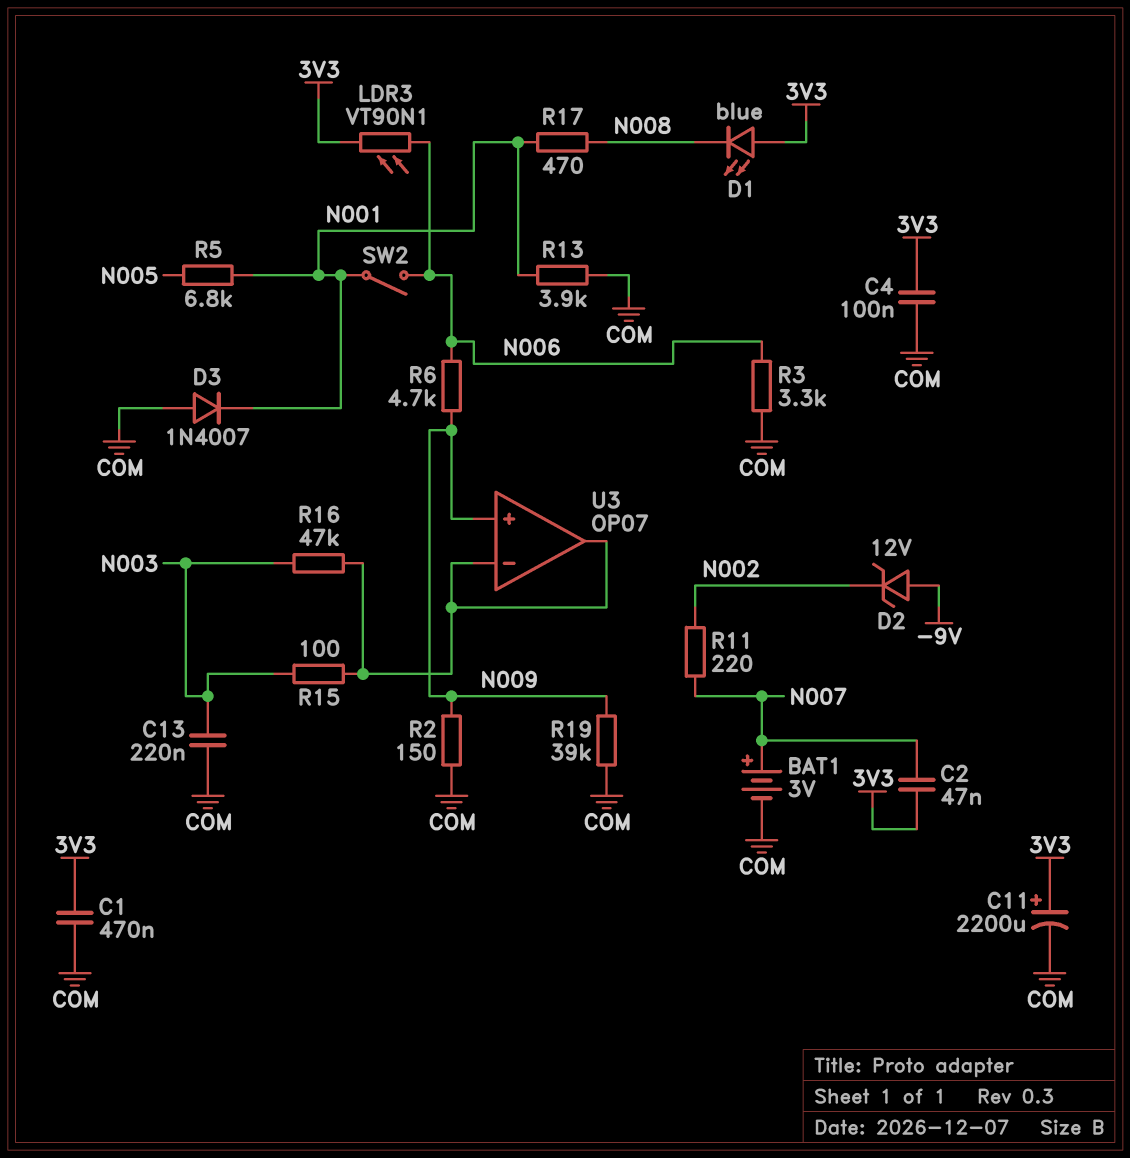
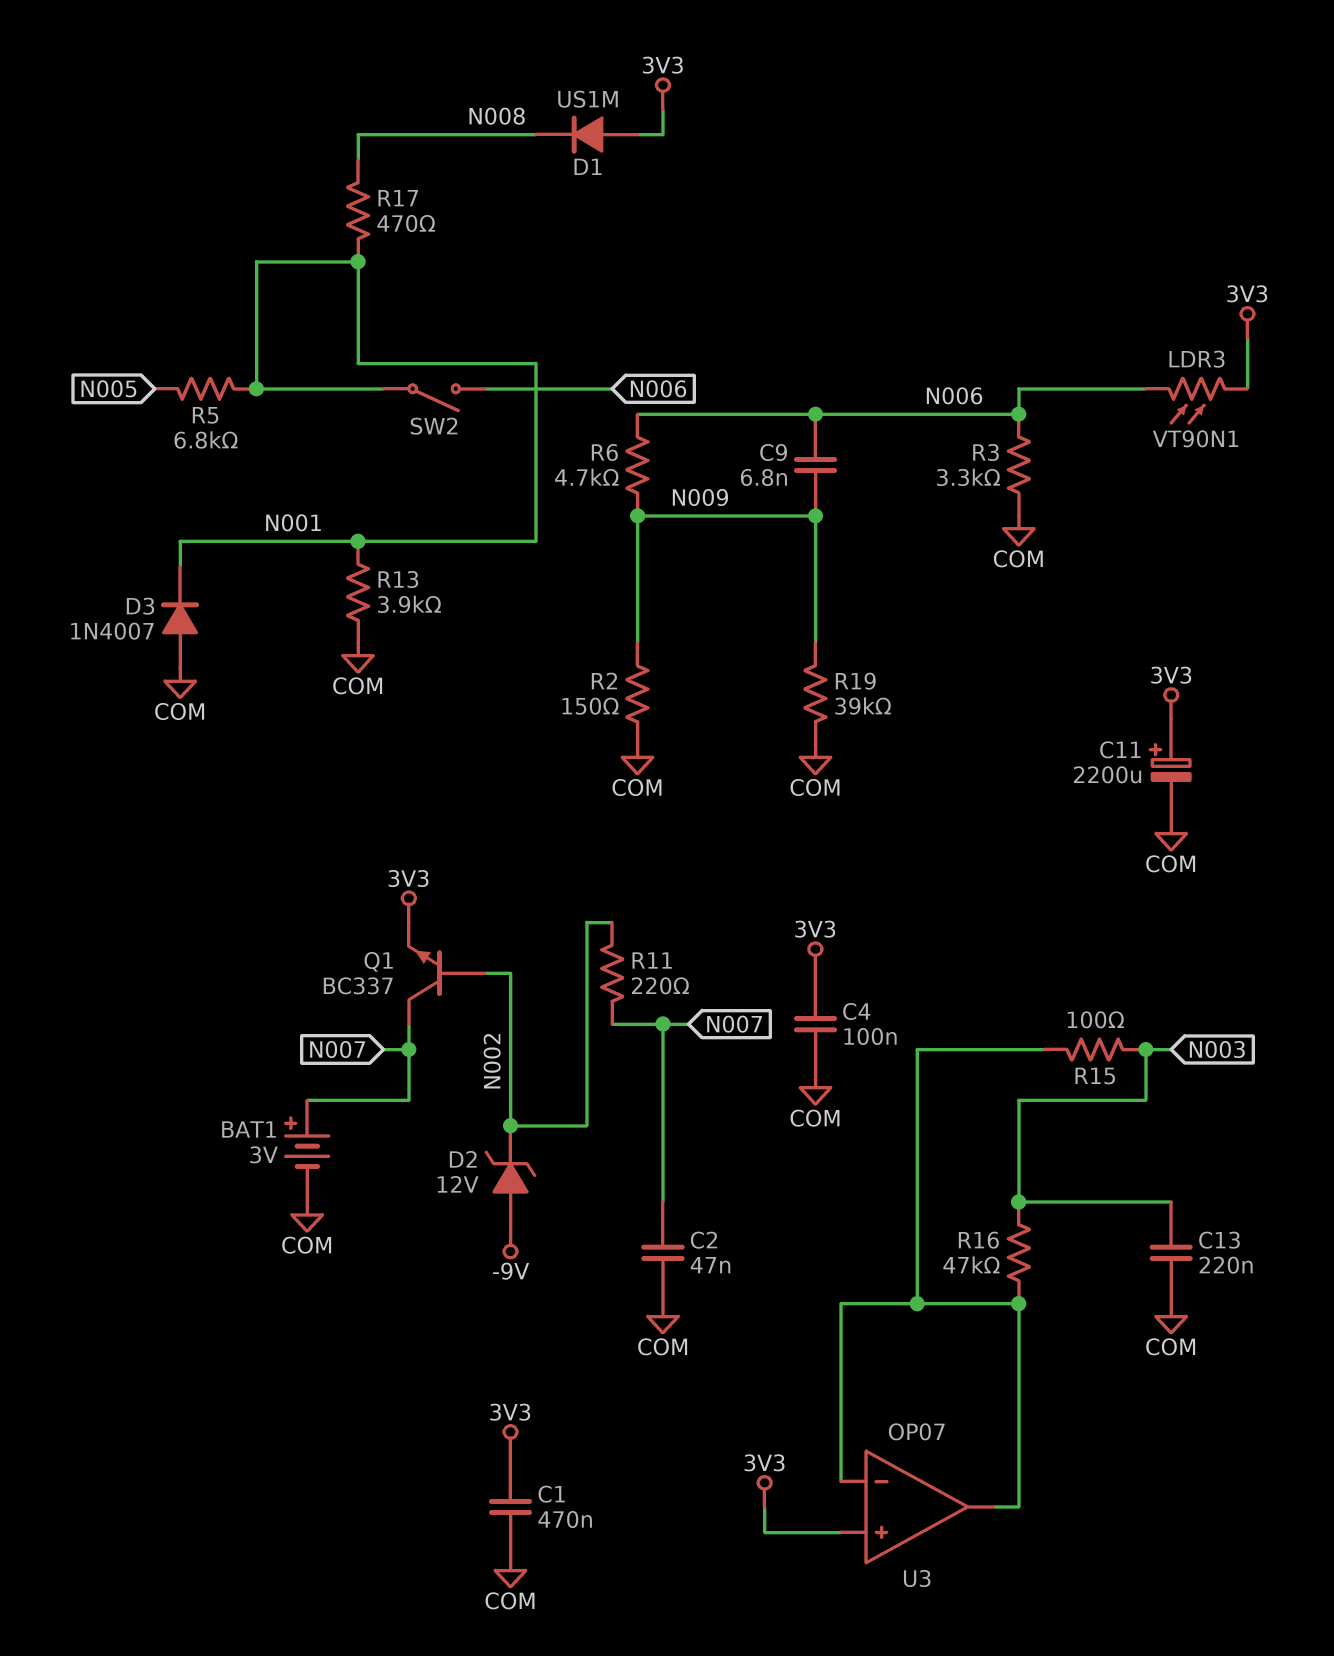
C2: 47nF (3V3, N007) -> 47nF (COM, N007)
C9: none -> 6.8nF (N006, N009)
D1: LED blue (A 3V3, K N008) -> diode US1M (A 3V3, K N008)
Q1: none -> NPN BC337 (B N002, C N007, E 3V3)
U3 pin in+: N009 -> 3V3

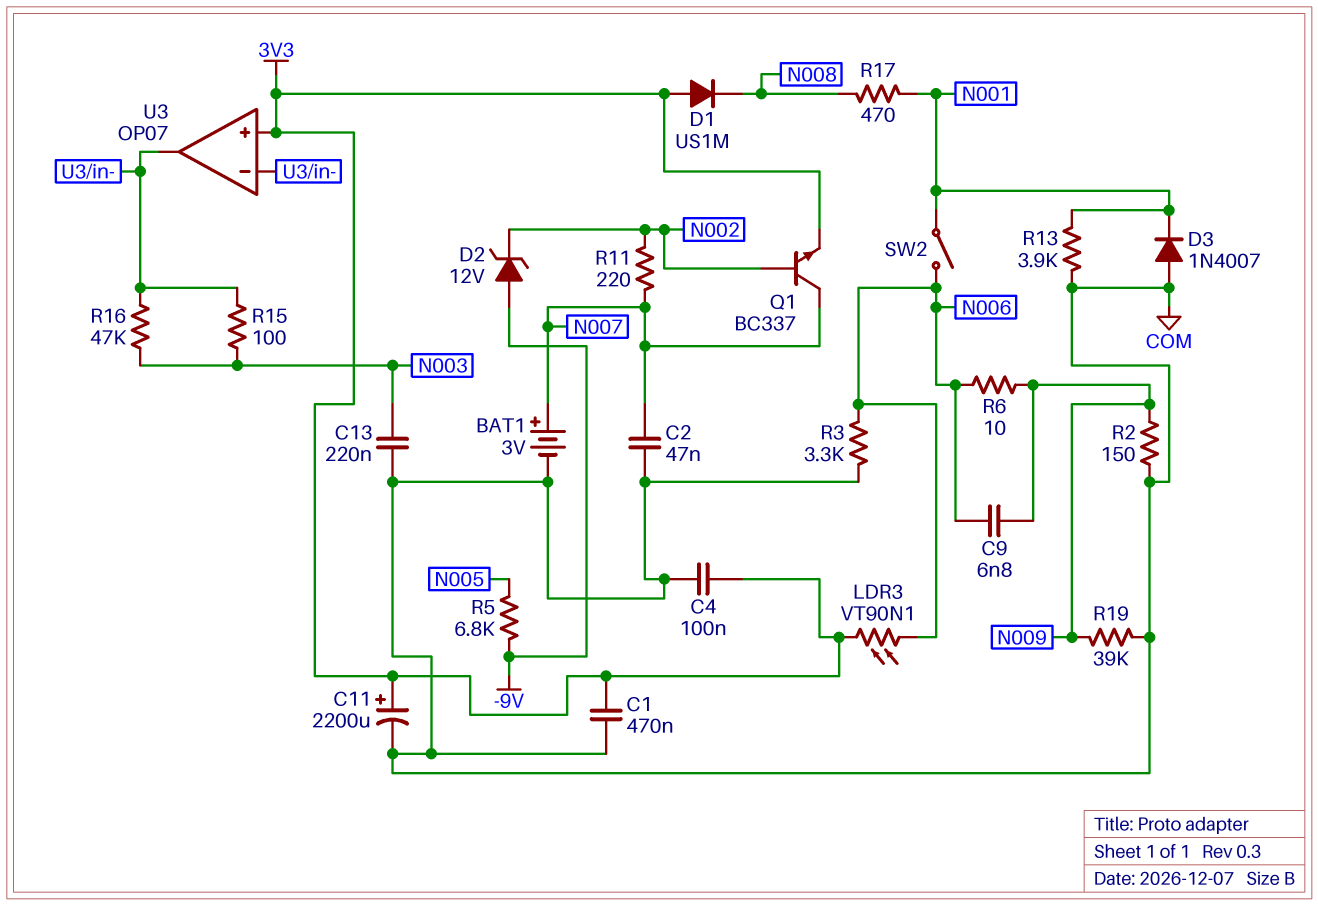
R5: 6.8k (N001, N005) -> 6.8k (-9V, N005)
R6: 4.7k (N006, N009) -> 10 (N006, N009)

